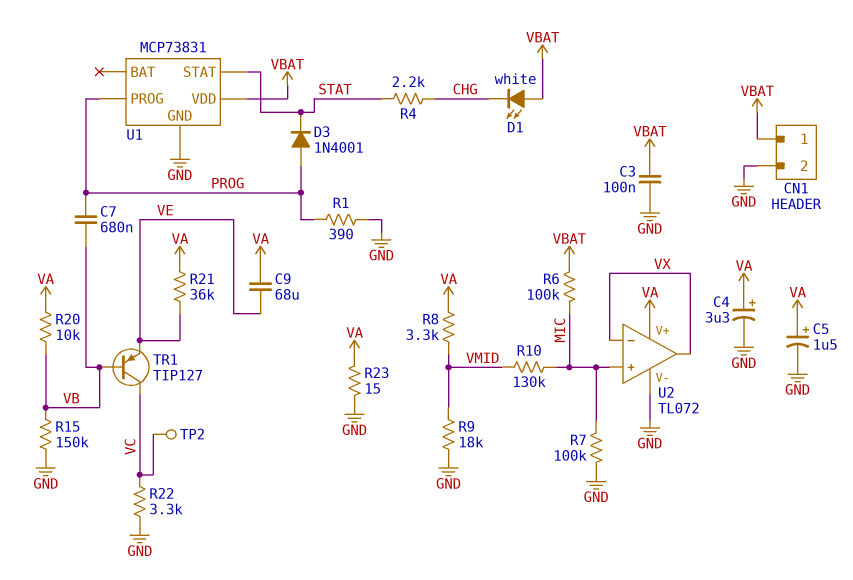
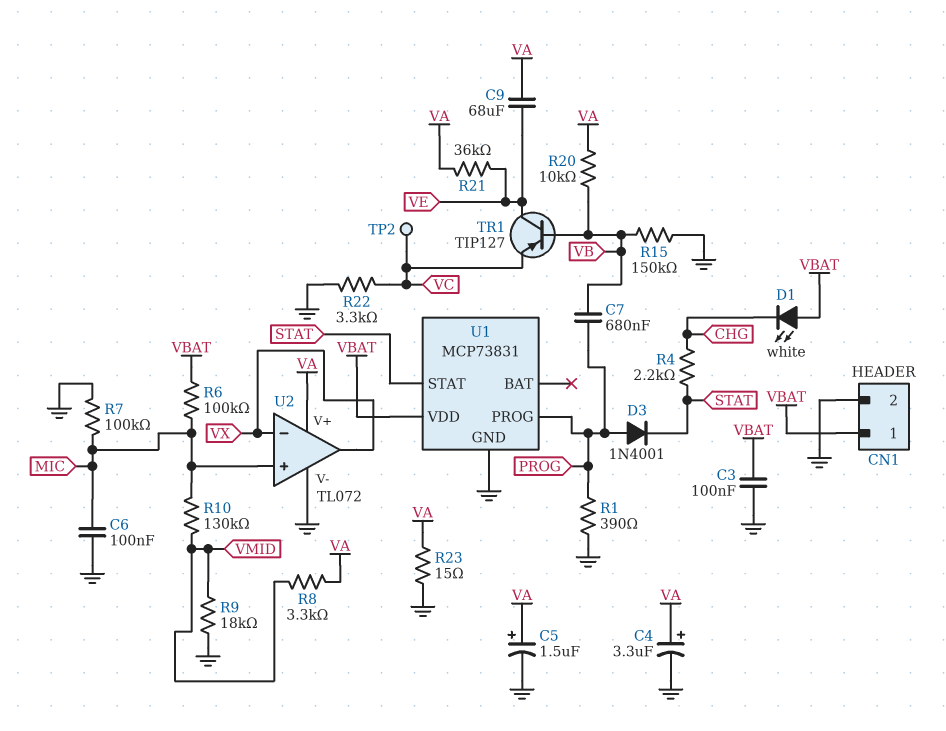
C6: none -> 100nF (GND, MIC)
TR1: PNP TIP127 (B VB, C VC, E VE) -> PNP TIP127 (B VB, C VE, E VC)

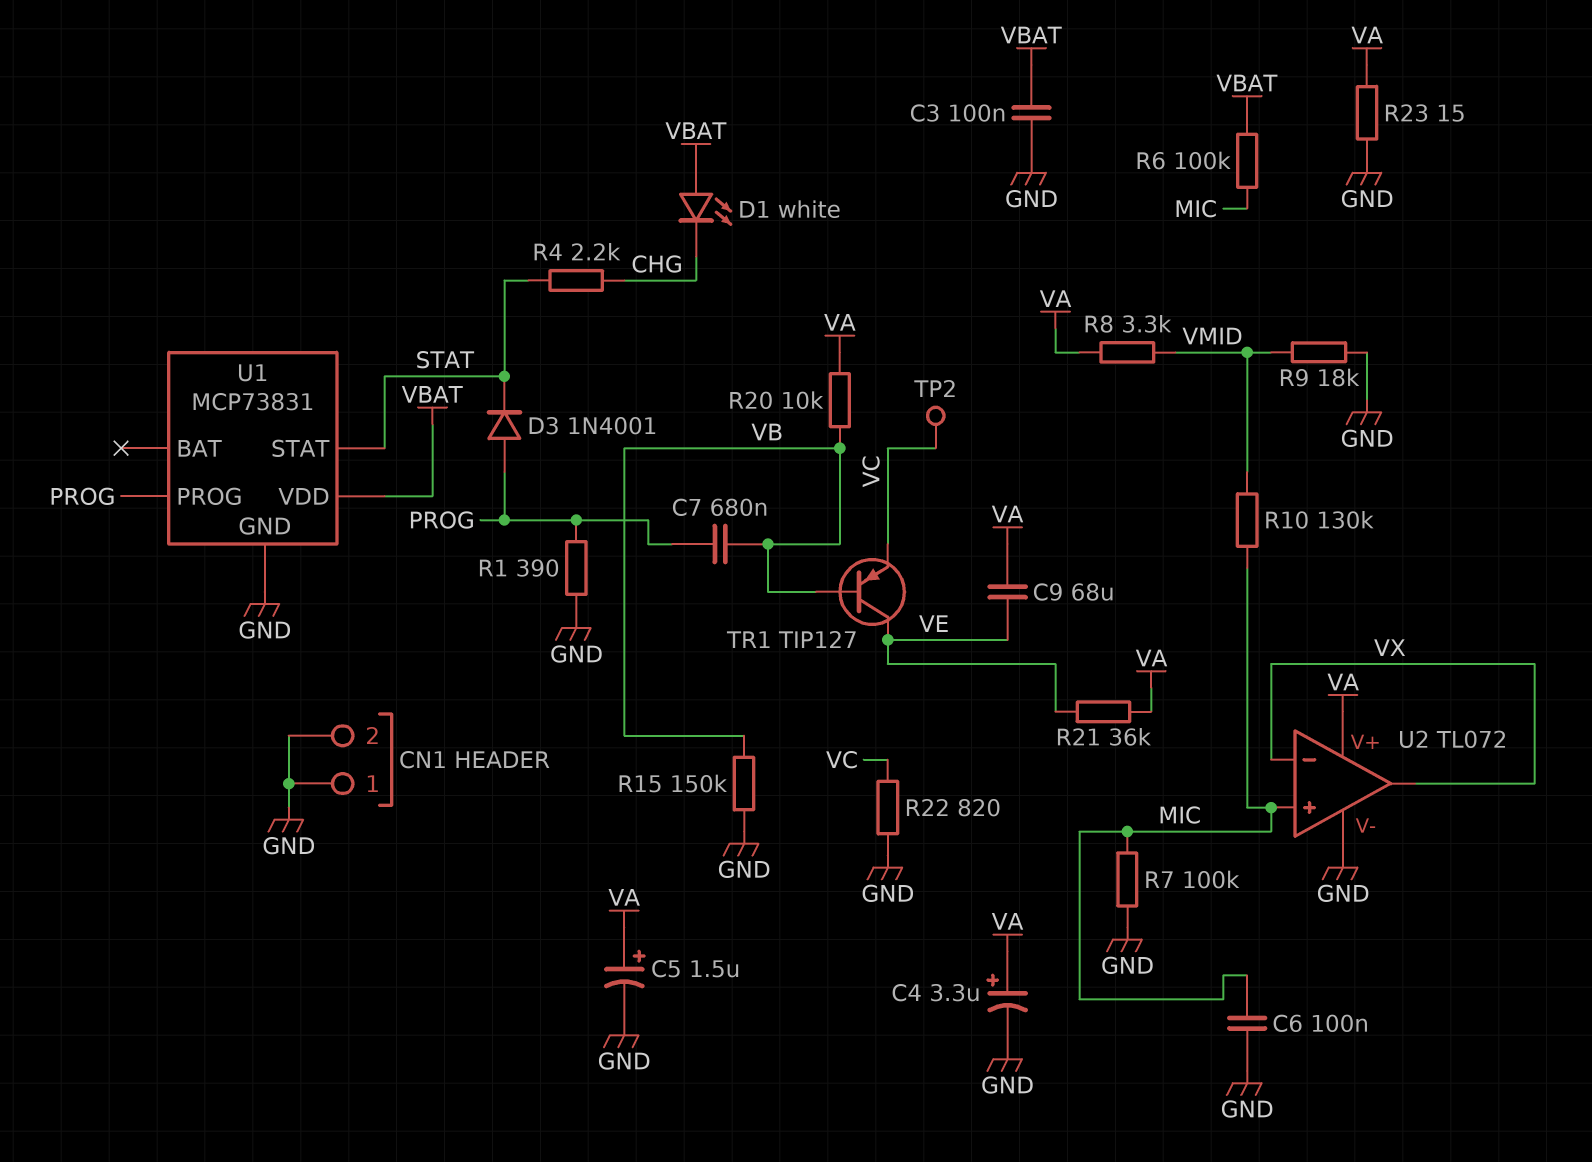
CN1 pin 1: VBAT -> GND
R22: 3.3k (GND, VC) -> 820 (GND, VC)

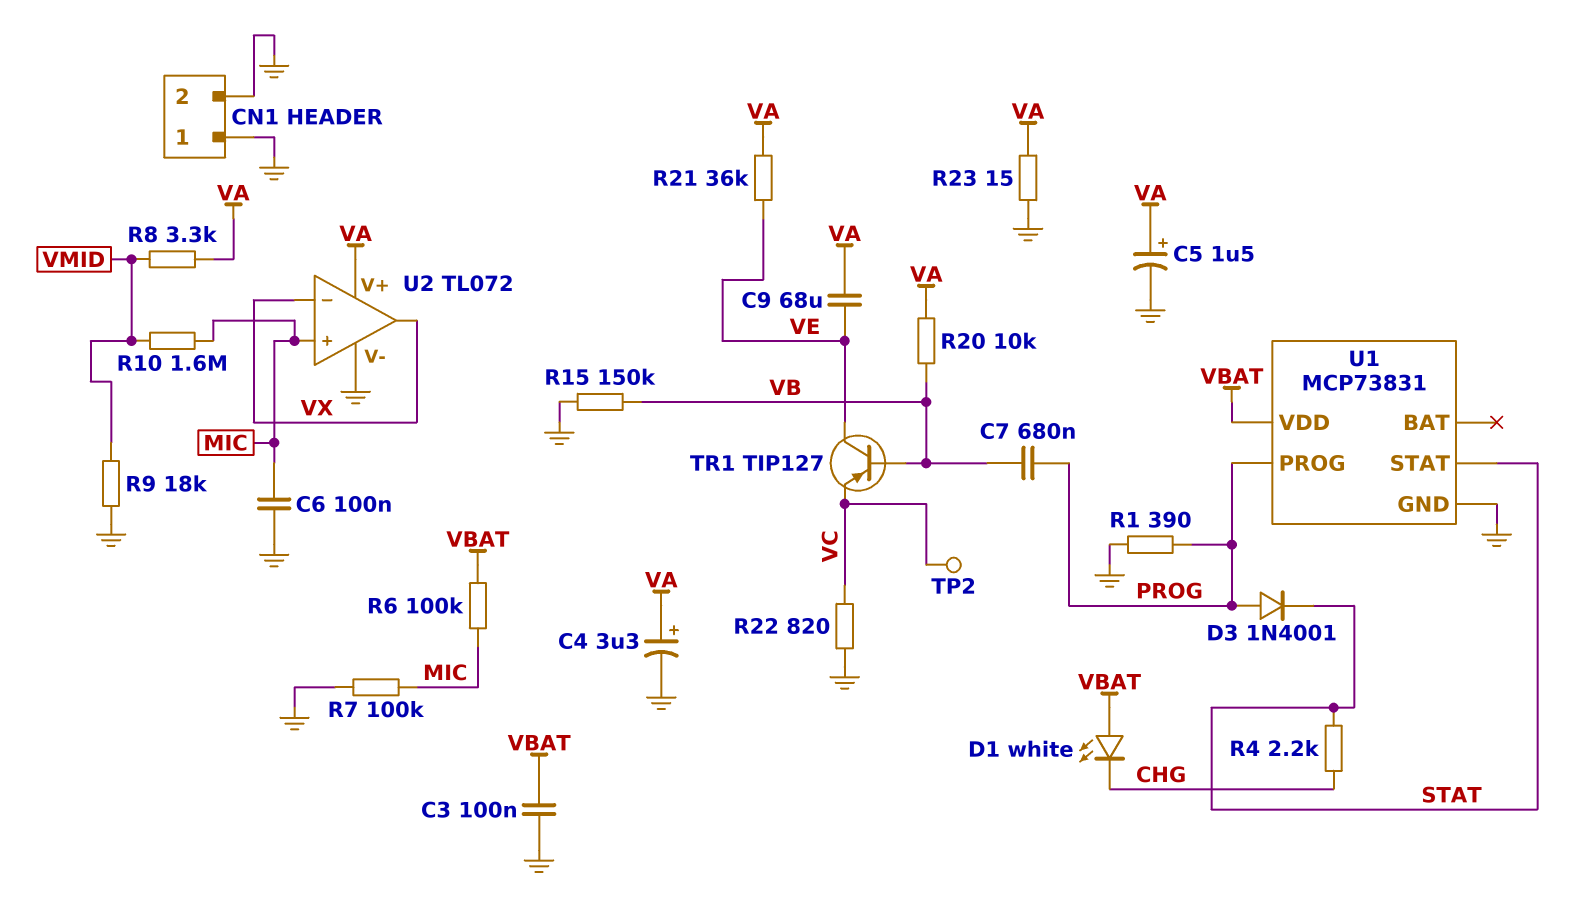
R10: 130k (MIC, VMID) -> 1.6M (MIC, VMID)

